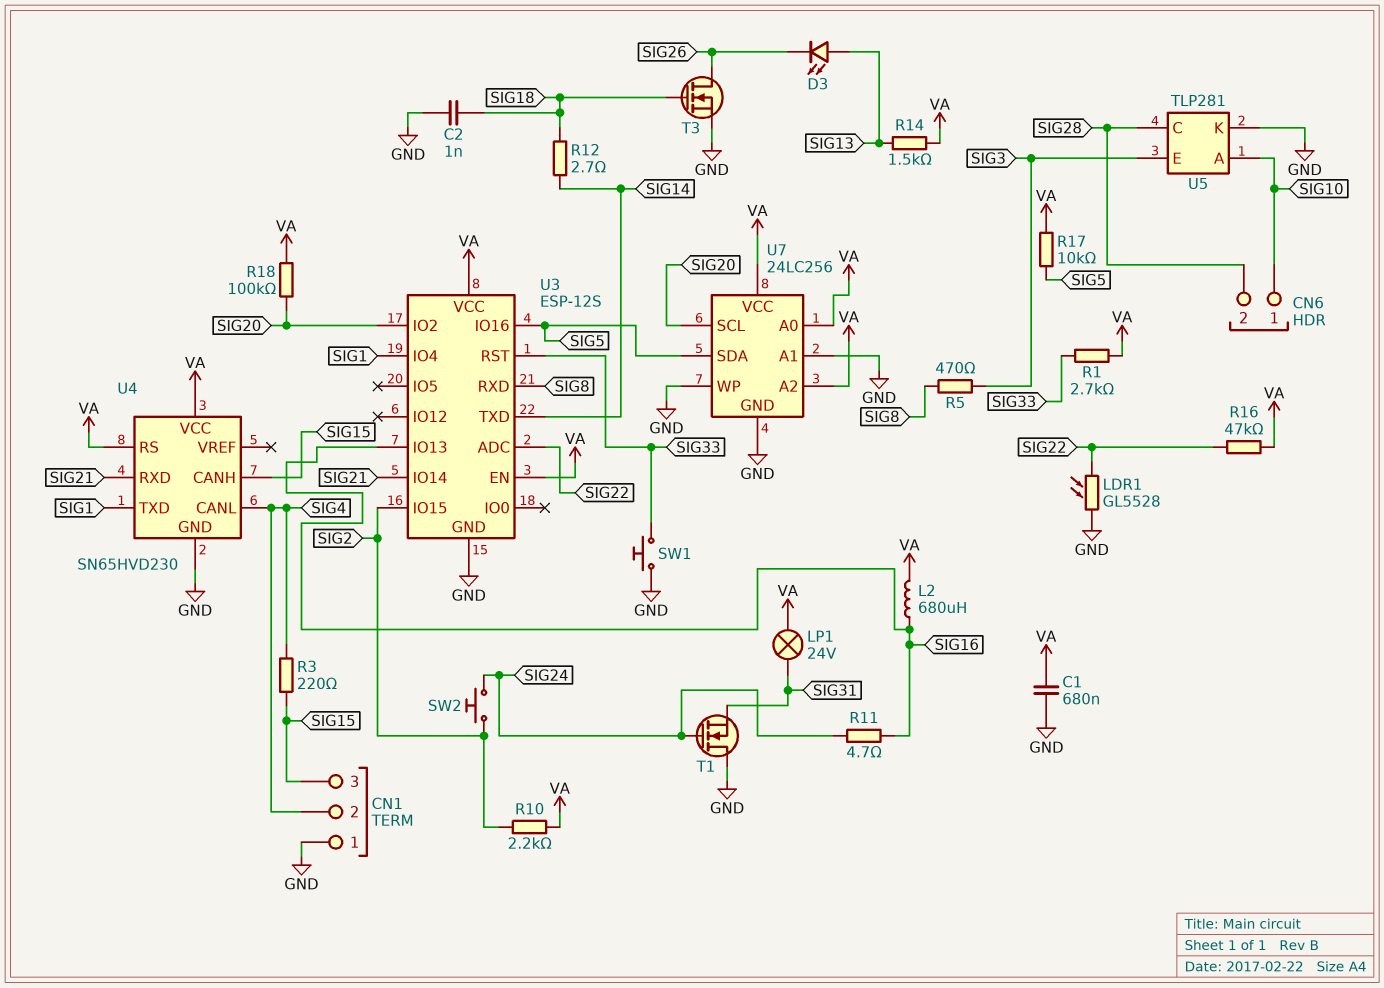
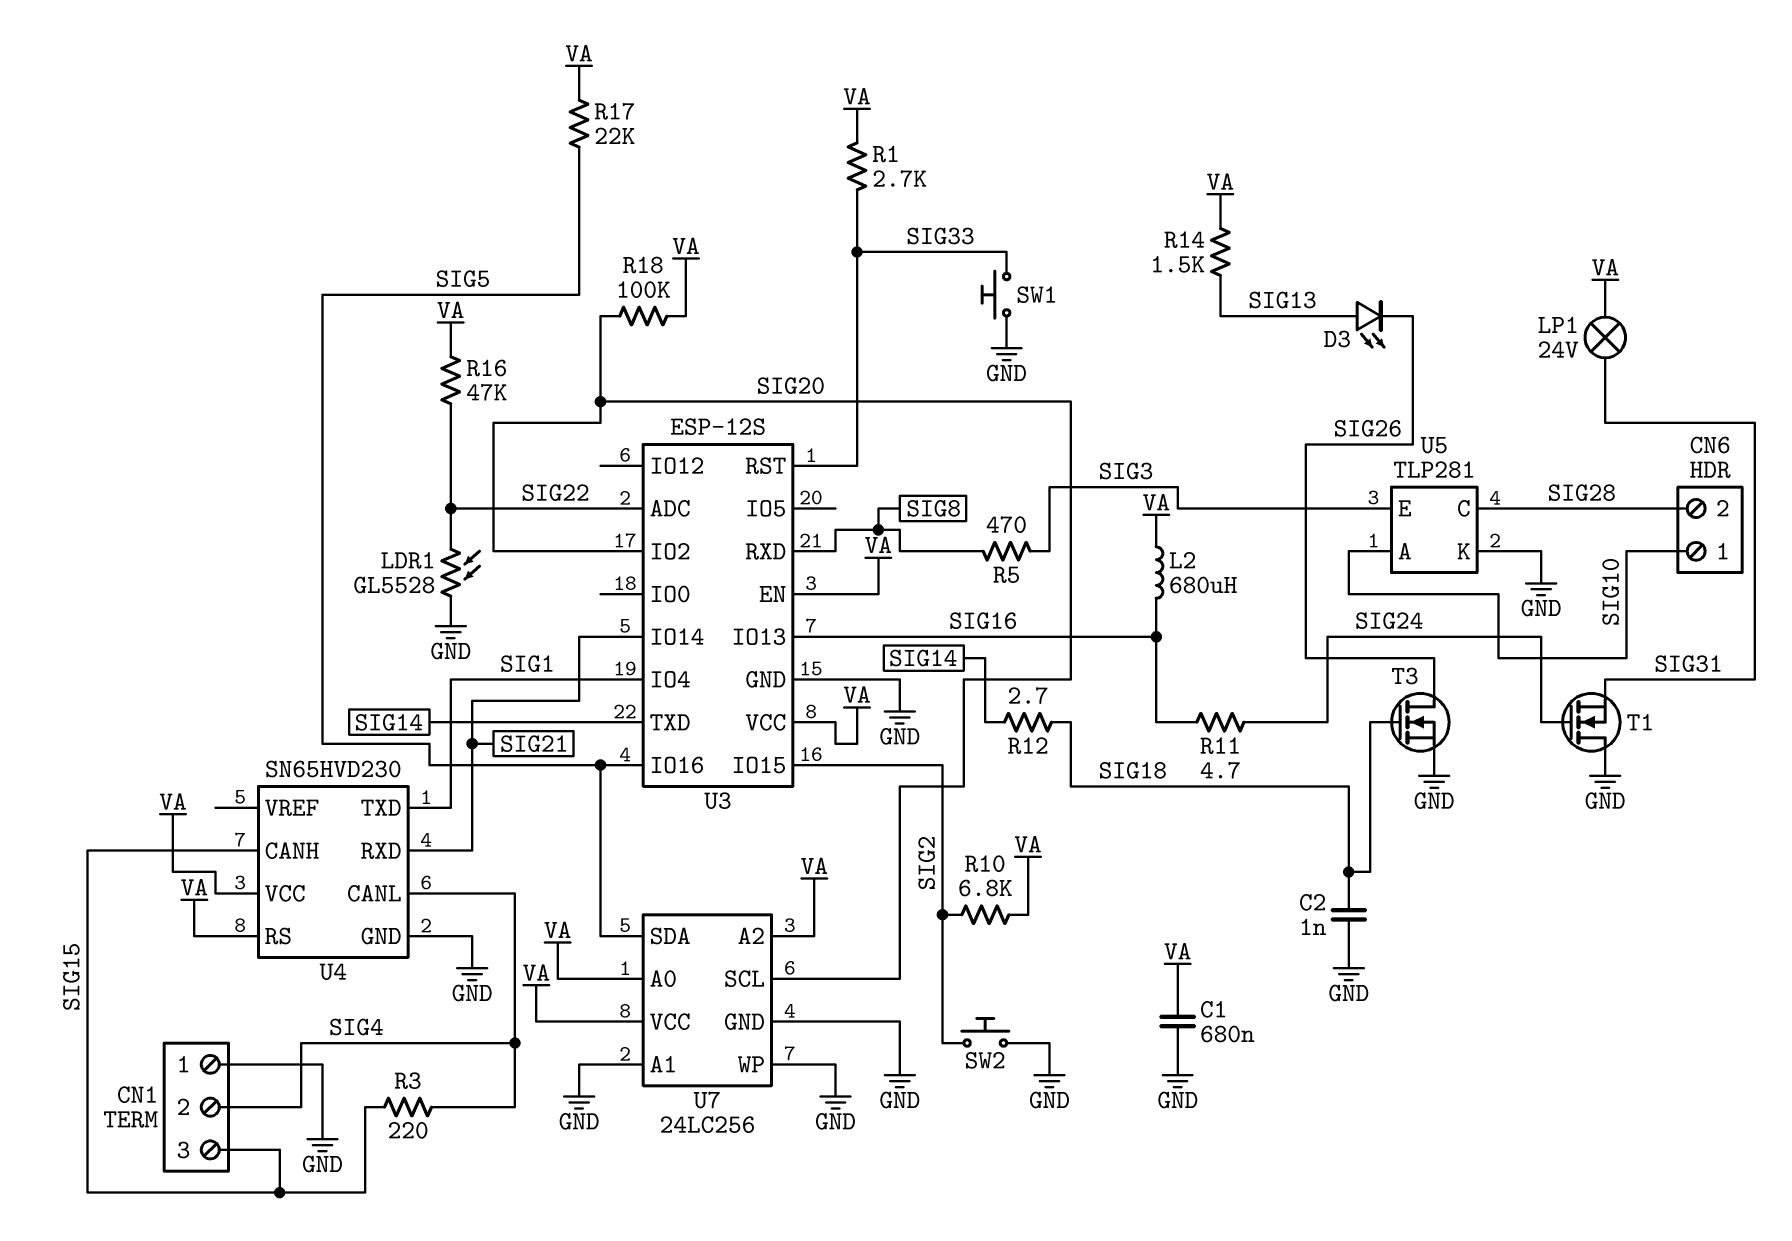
R10: 2.2k (SIG2, VA) -> 6.8k (SIG2, VA)
R17: 10k (SIG5, VA) -> 22k (SIG5, VA)
SW2: button (SIG2, SIG24) -> button (GND, SIG2)

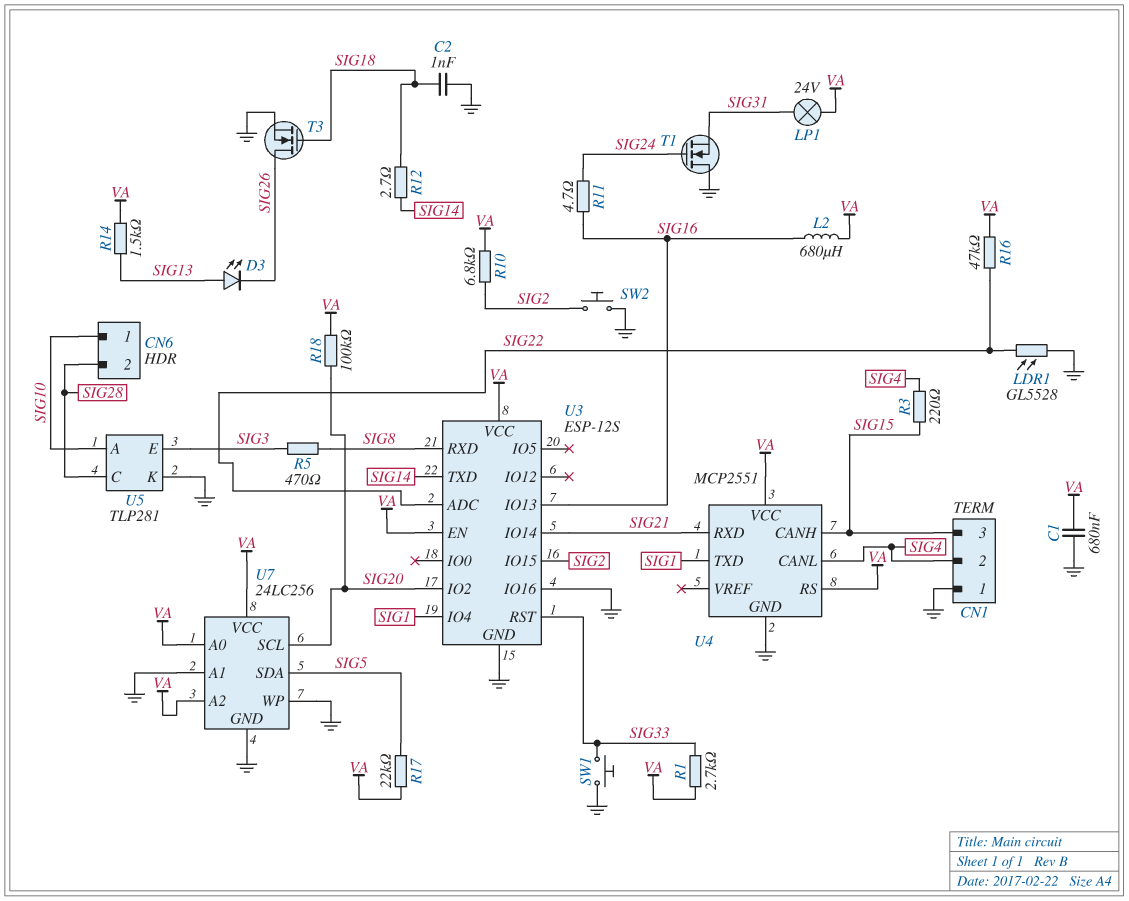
U3 pin IO16: SIG5 -> GND
U4: SN65HVD230 -> MCP2551

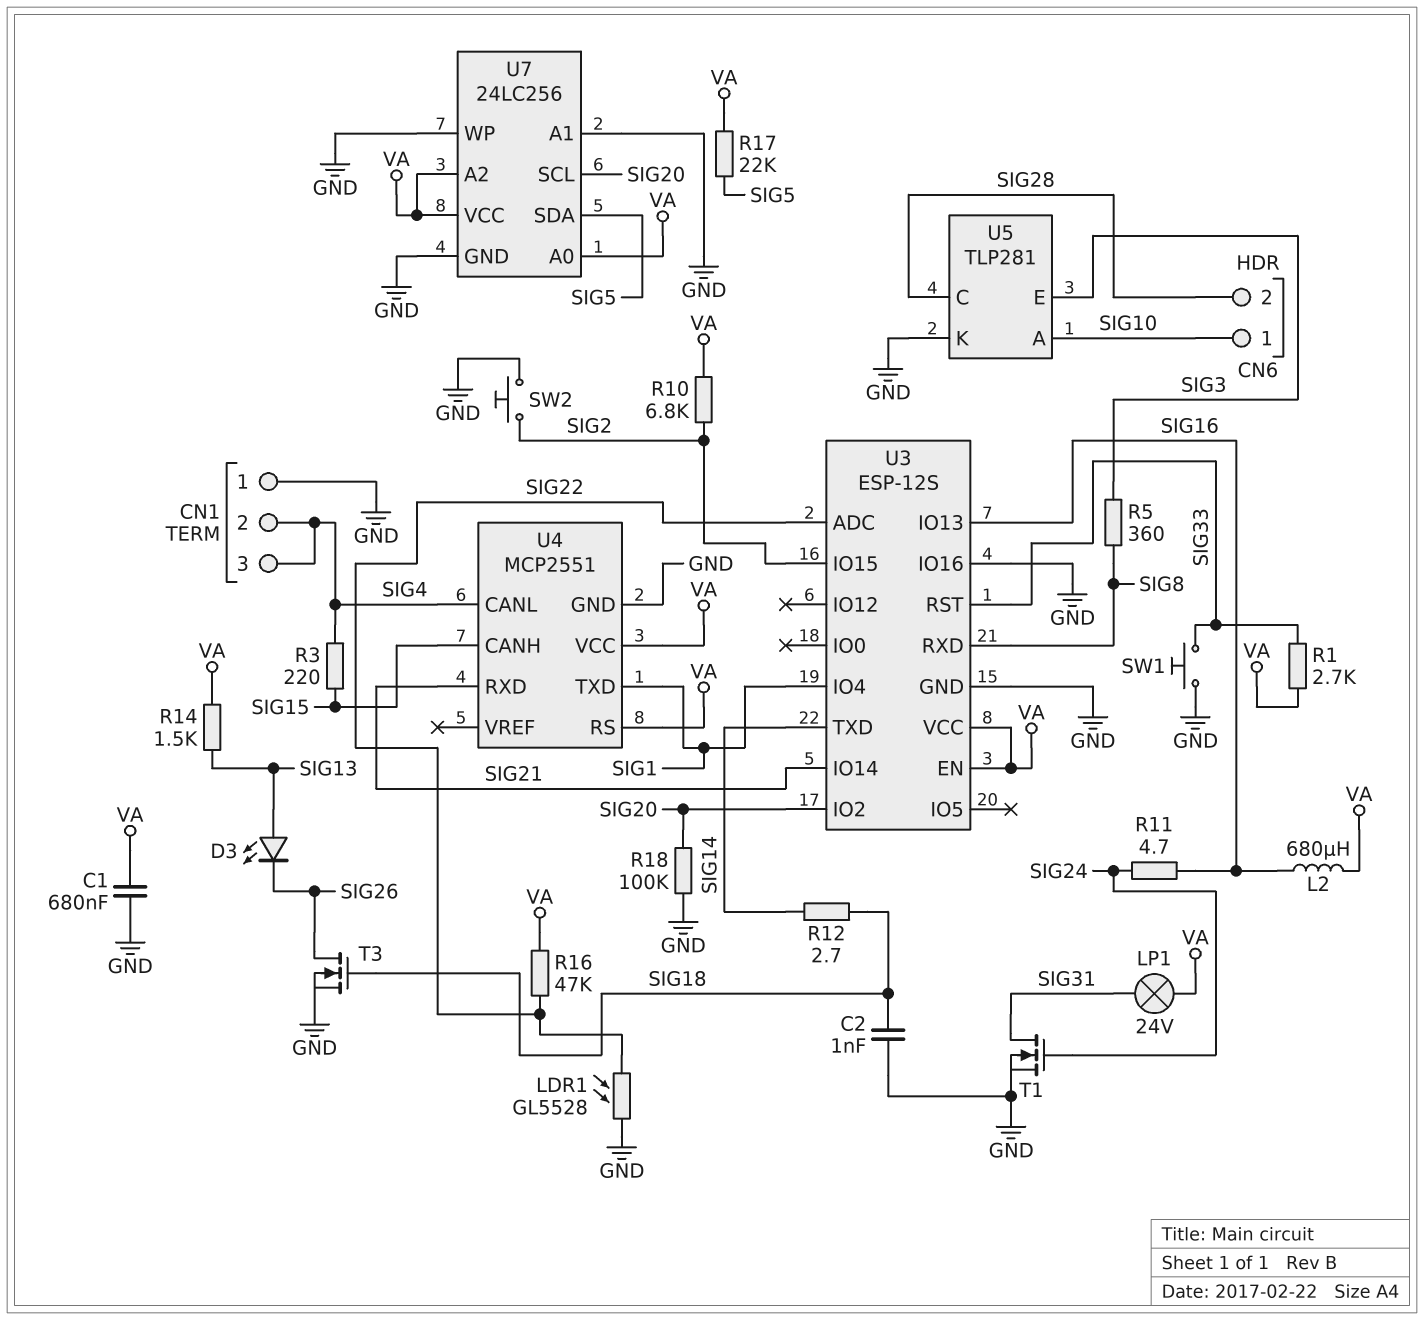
CN1 pin 3: SIG15 -> SIG4
R5: 470 (SIG3, SIG8) -> 360 (SIG3, SIG8)
R18: 100k (SIG20, VA) -> 100k (GND, SIG20)
T1: NMOS (G SIG24, D GND, S SIG31) -> NMOS (G SIG24, D SIG31, S GND)

